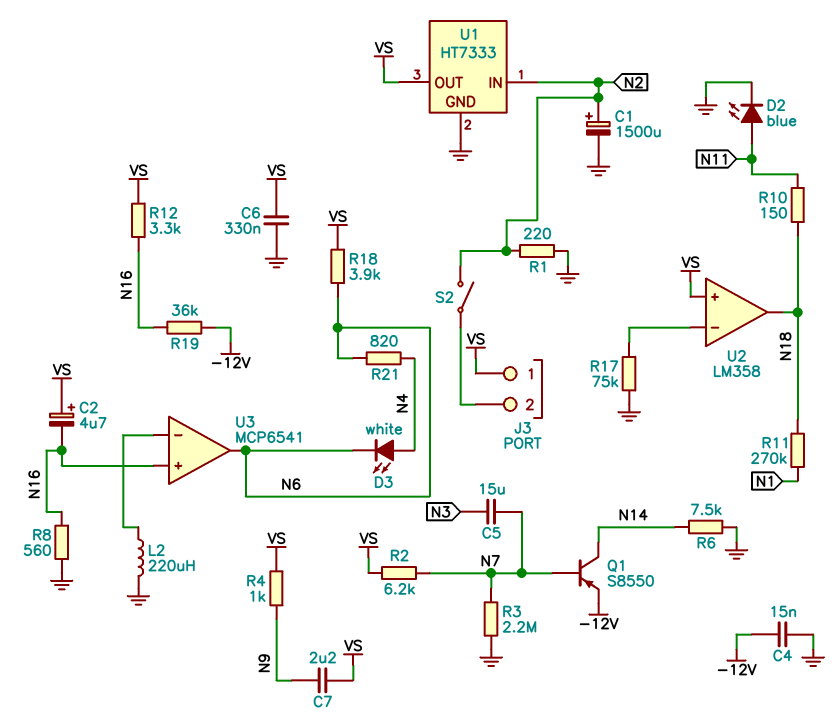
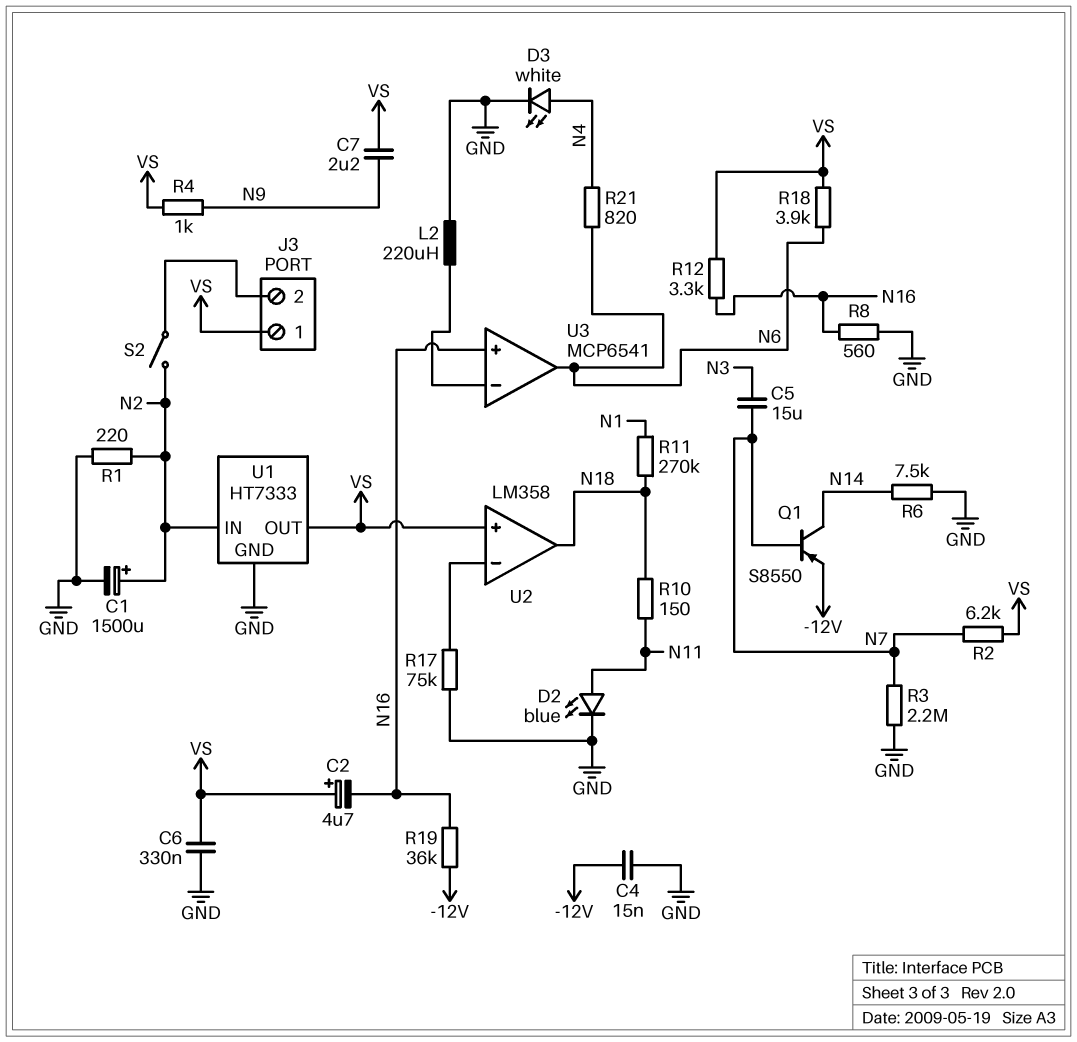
D3: LED white (A N4, K N6) -> LED white (A N4, K GND)

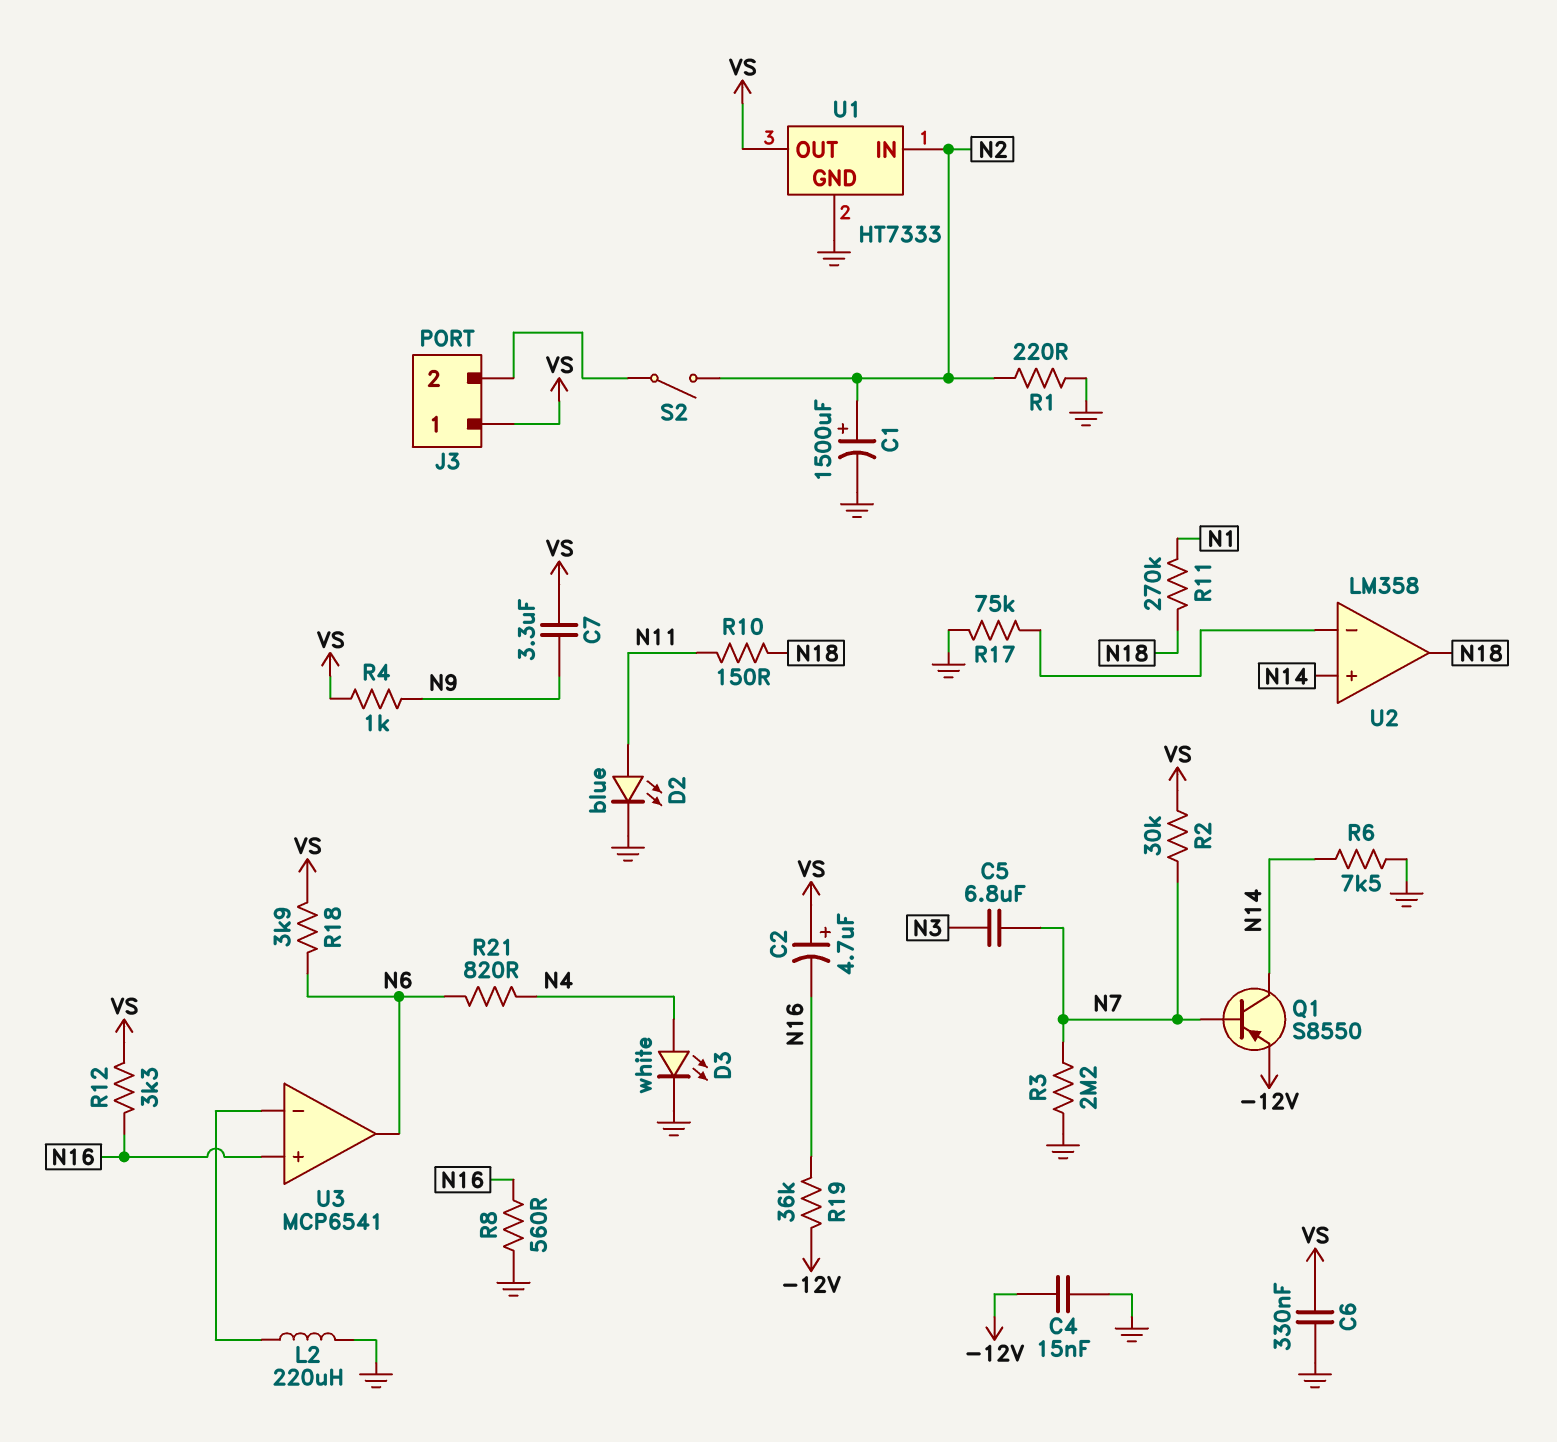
C5: 15uF (N3, N7) -> 6.8uF (N3, N7)
C7: 2.2uF (N9, VS) -> 3.3uF (N9, VS)
R2: 6.2k (N7, VS) -> 30k (N7, VS)
U2 pin in+: VS -> N14

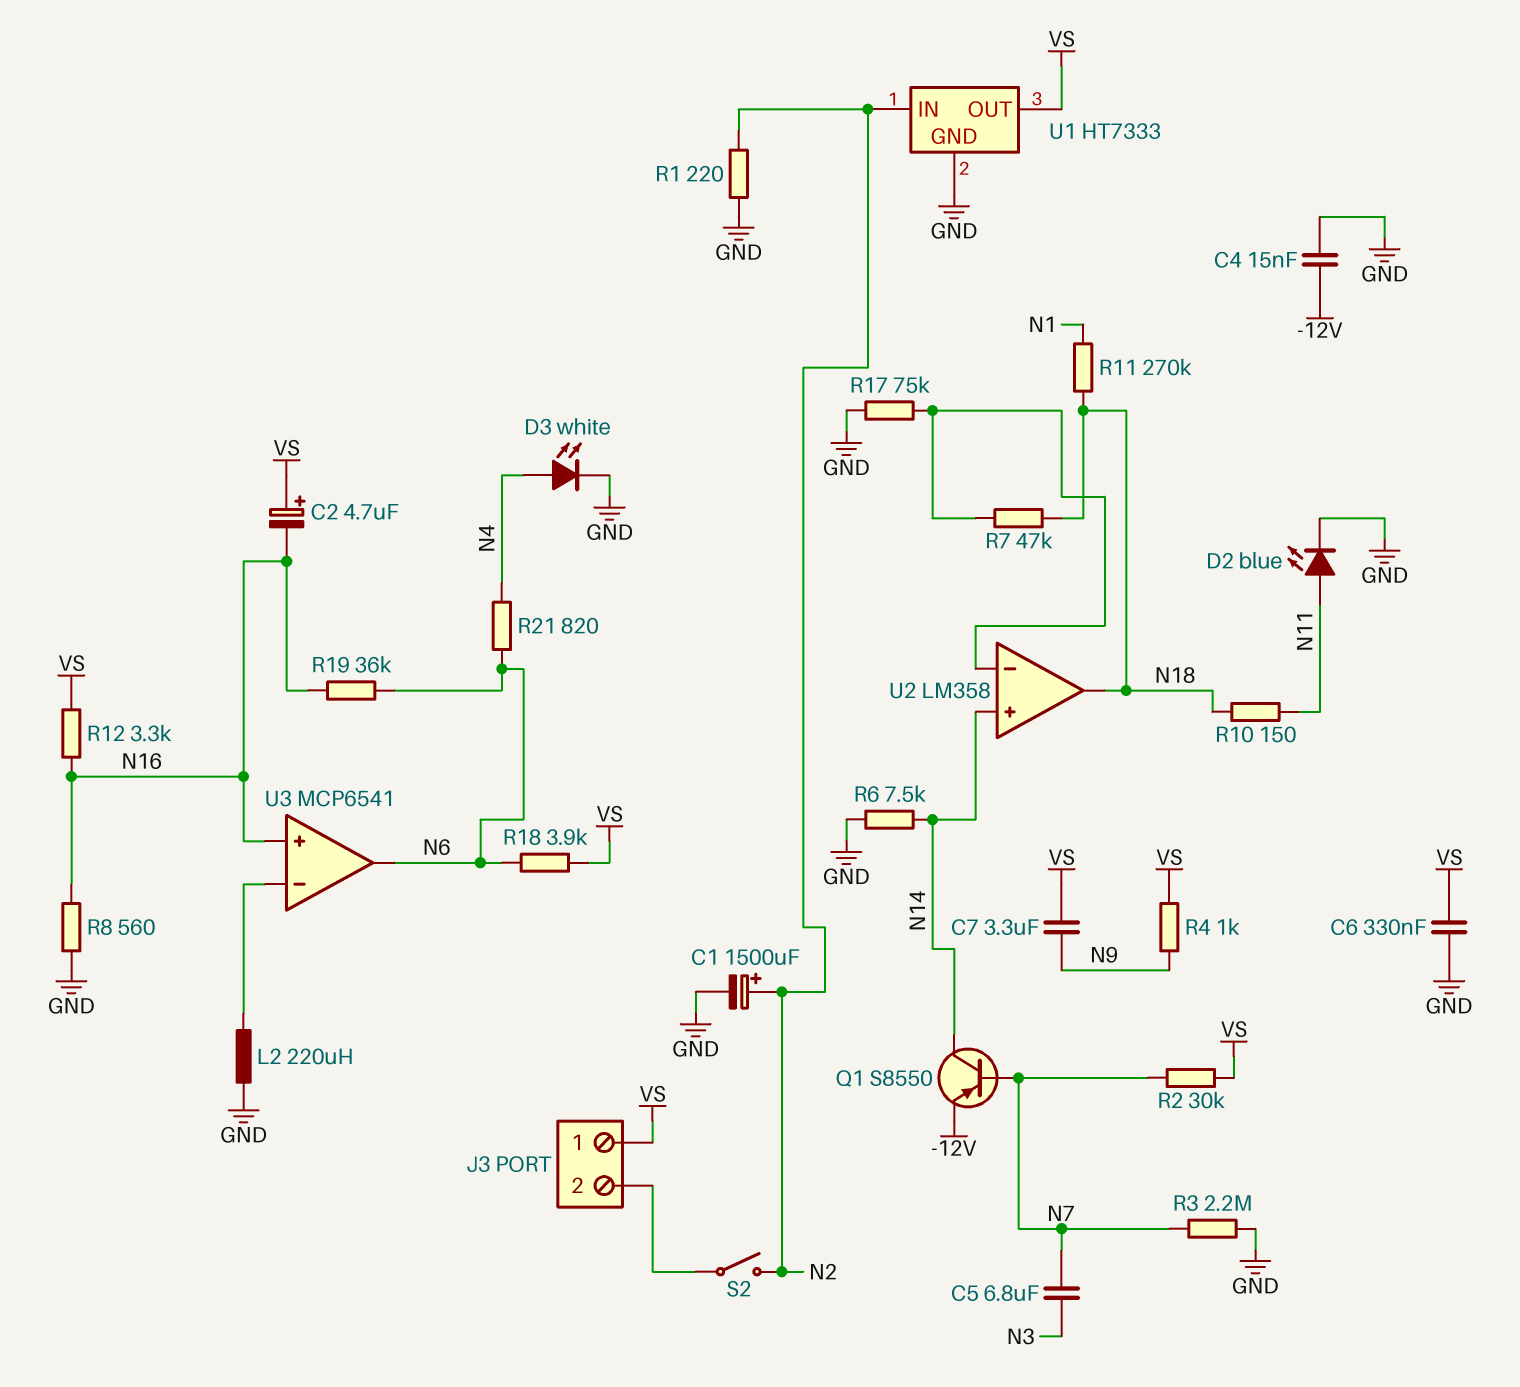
R7: none -> 47k (N18, U2/in-)
R19: 36k (-12V, N16) -> 36k (N6, N16)

